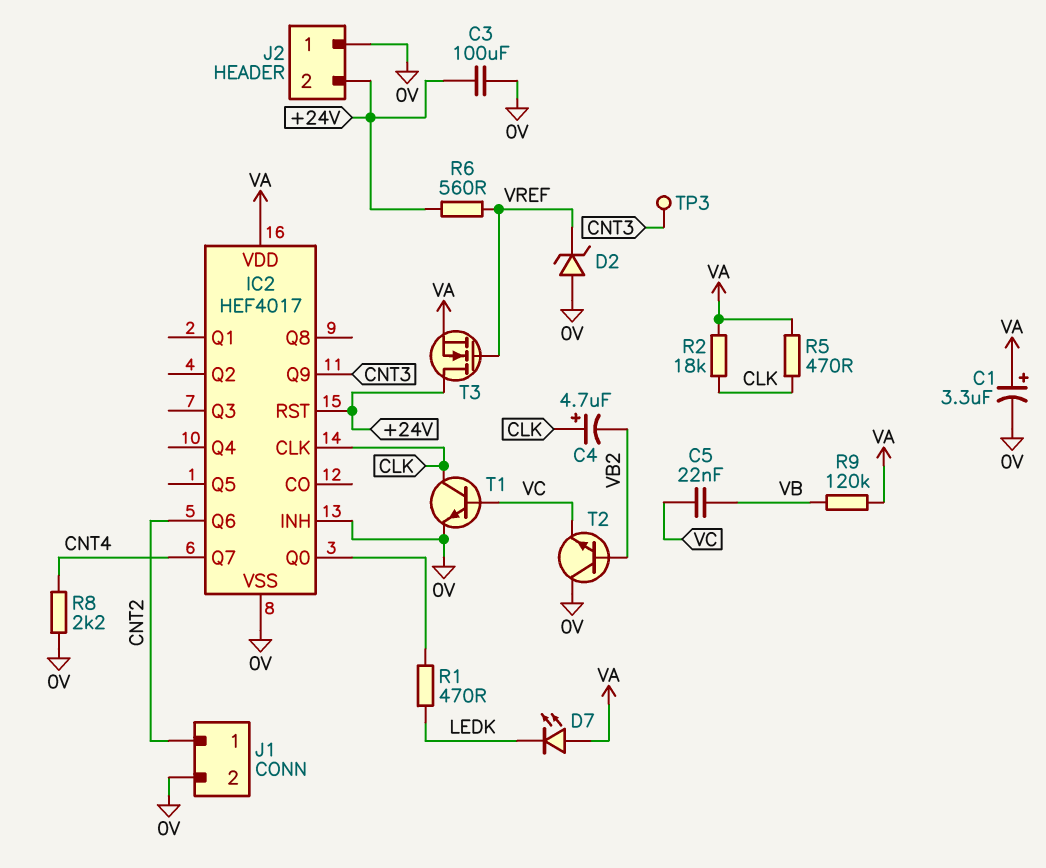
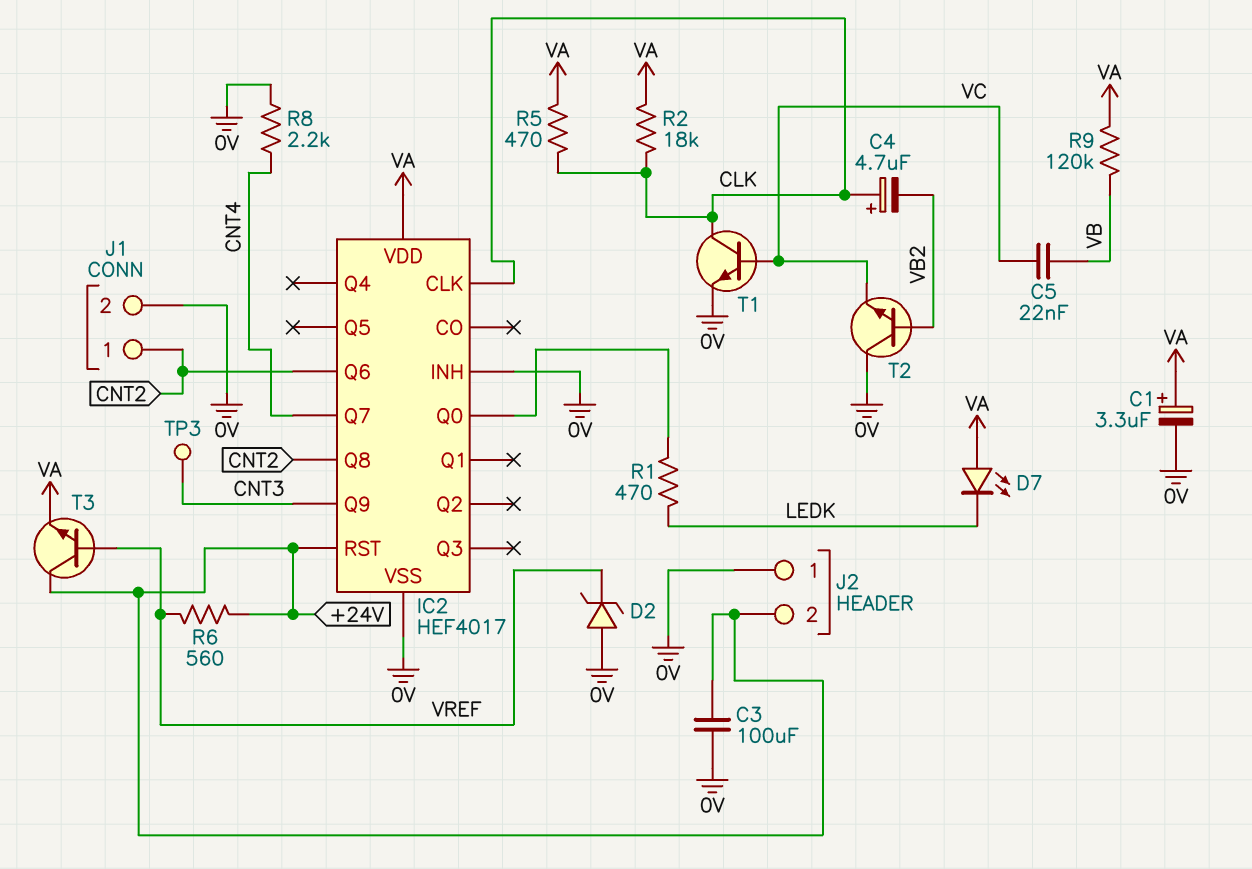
IC2 pin Q8: none -> CNT2
T3: NMOS (G VREF, D +24V, S VA) -> NPN (B VREF, C +24V, E VA)

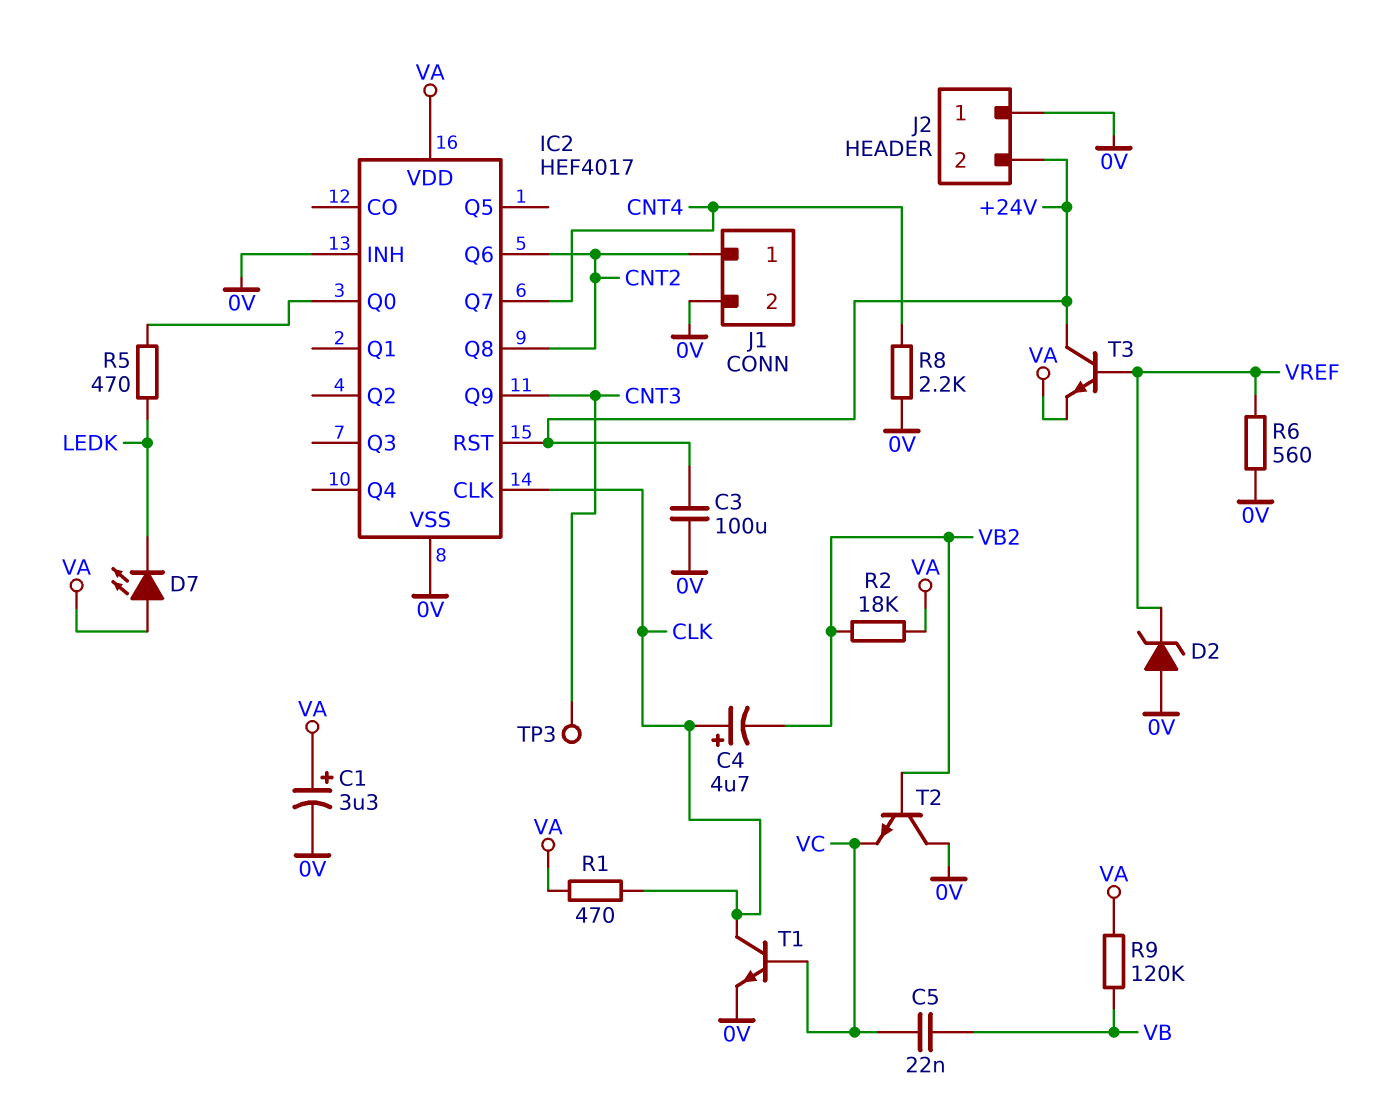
R1: 470 (IC2/Q0, LEDK) -> 470 (CLK, VA)
R2: 18k (CLK, VA) -> 18k (VA, VB2)
R5: 470 (CLK, VA) -> 470 (IC2/Q0, LEDK)
R6: 560 (+24V, VREF) -> 560 (0V, VREF)

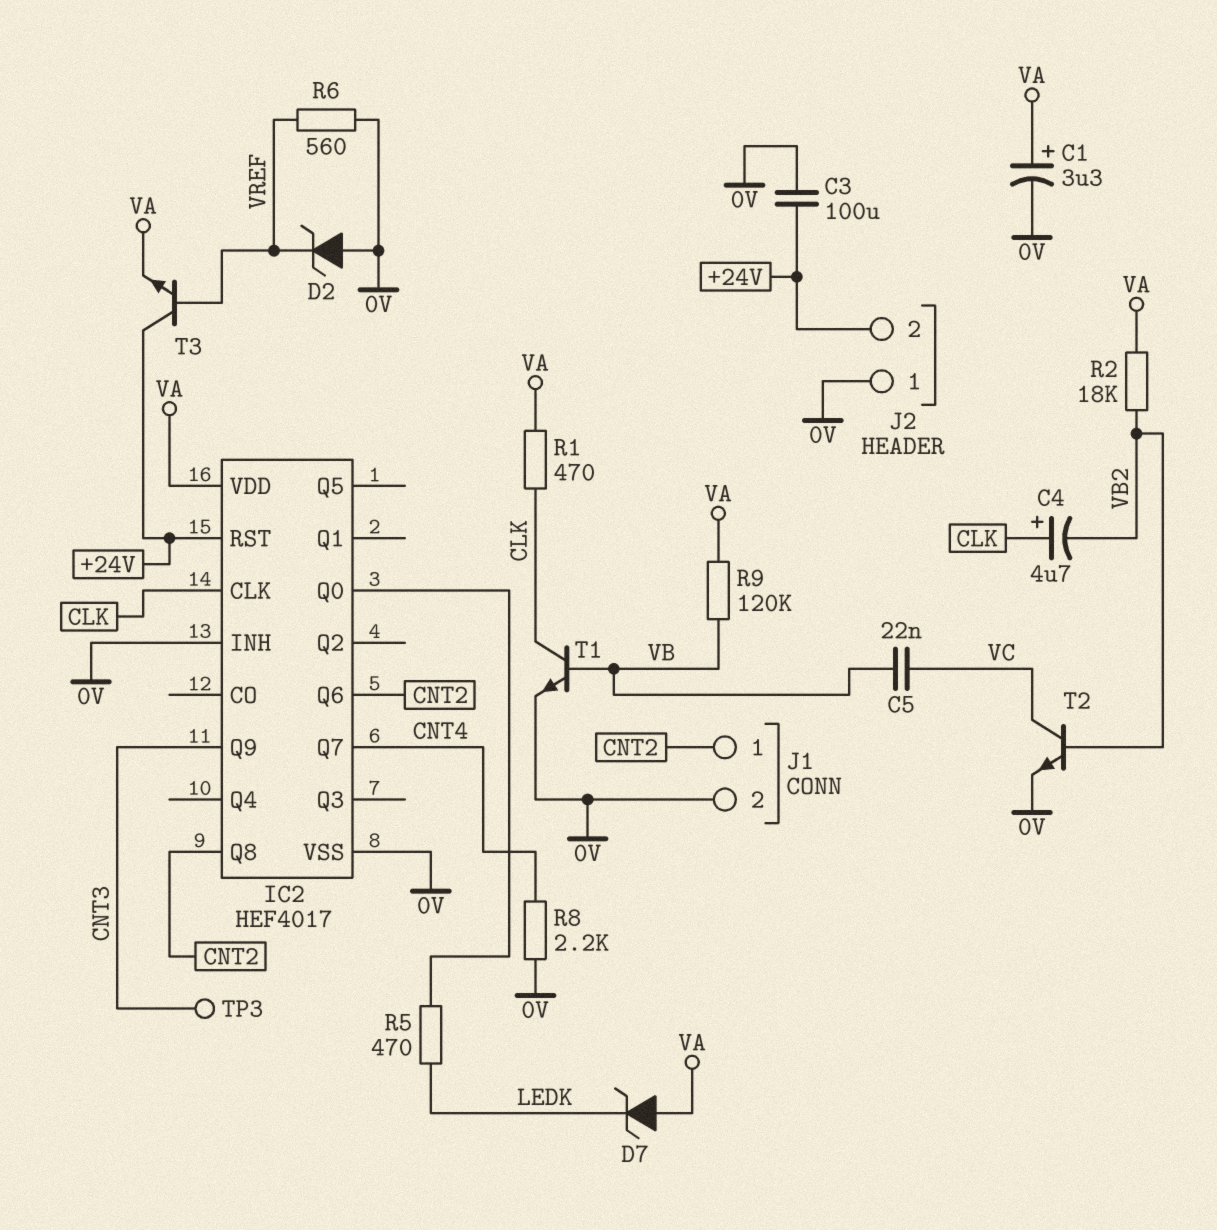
D7: LED (A VA, K LEDK) -> zener (A VA, K LEDK)
T1: NPN (B VC, C CLK, E 0V) -> NPN (B VB, C CLK, E 0V)
T2: NPN (B VB2, C 0V, E VC) -> NPN (B VB2, C VC, E 0V)

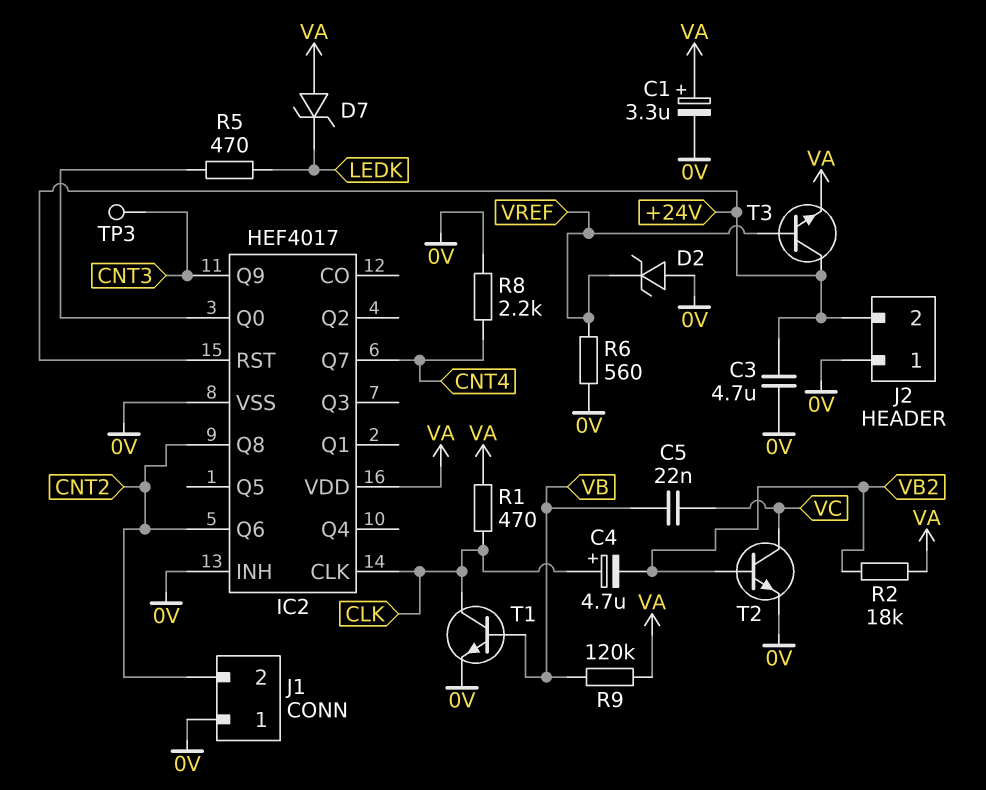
C3: 100uF (+24V, 0V) -> 4.7uF (+24V, 0V)
J1 pin 1: CNT2 -> 0V
J1 pin 2: 0V -> CNT2

